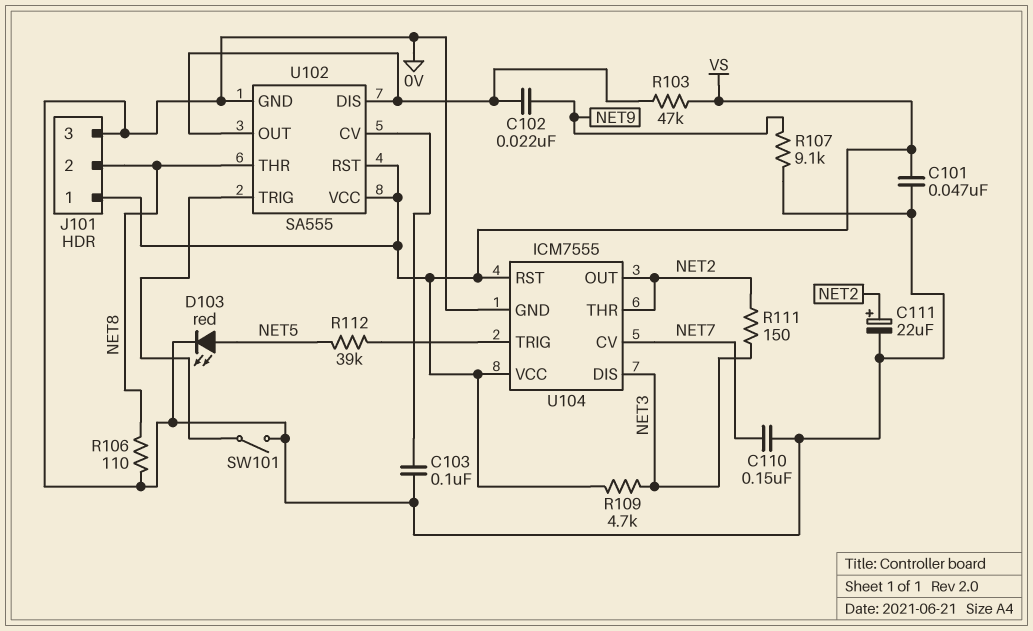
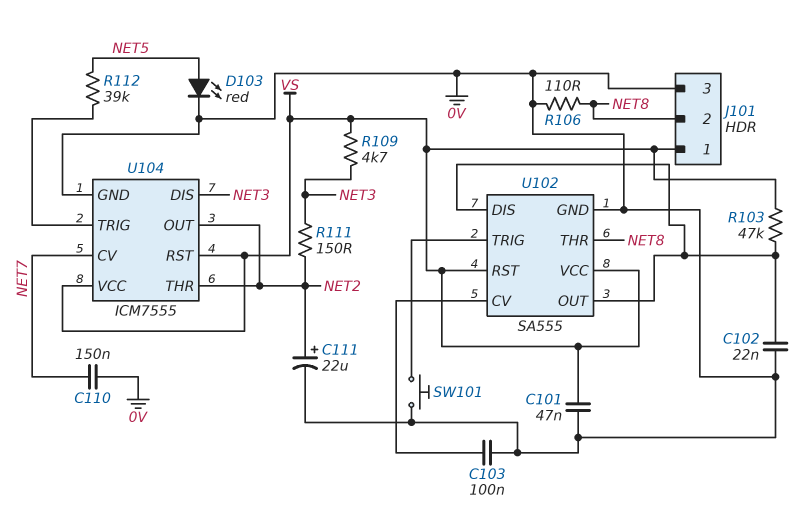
C102: 22nF (NET9, U102/DIS) -> 22nF (0V, U102/DIS)
R107: 9.1k (0V, NET9) -> none
SW101: switch (0V, U102/TRIG) -> button (0V, U102/TRIG)

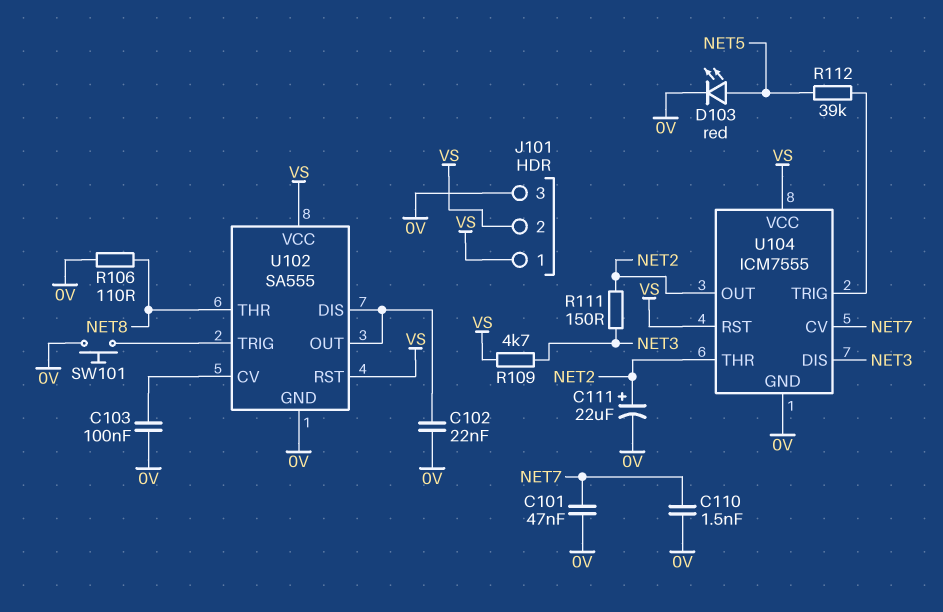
C101: 47nF (0V, VS) -> 47nF (0V, NET7)
C110: 150nF (0V, NET7) -> 1.5nF (0V, NET7)
J101 pin 2: NET8 -> VS
R103: 47k (U102/DIS, VS) -> none

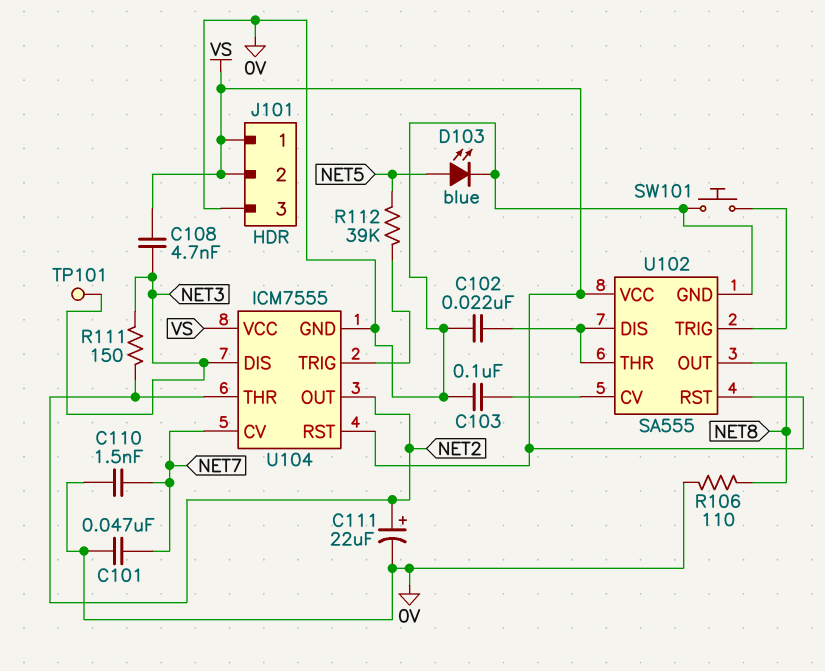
C108: none -> 4.7nF (NET3, VS)
D103: LED red (A NET5, K 0V) -> LED blue (A NET5, K 0V)
R109: 4.7k (NET3, VS) -> none
TP101: none -> test point (NET3)
U102 pin OUT: U102/DIS -> NET8
U102 pin THR: NET8 -> U102/DIS

